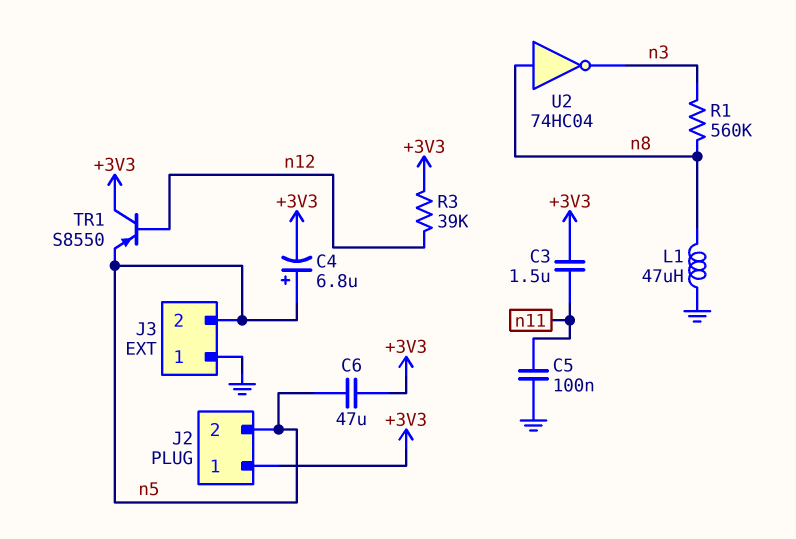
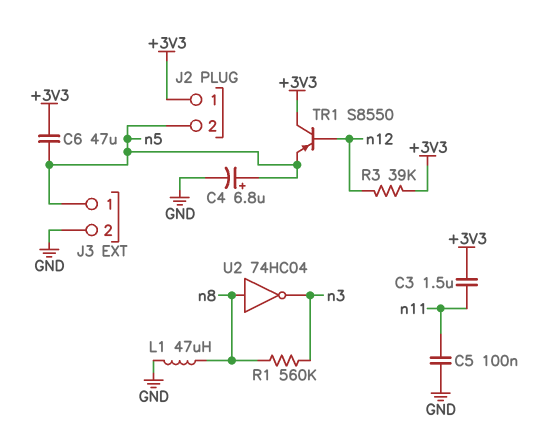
C4: 6.8uF (plus n5, minus +3V3) -> 6.8uF (plus n5, minus GND)
J3 pin 1: GND -> n5
J3 pin 2: n5 -> GND

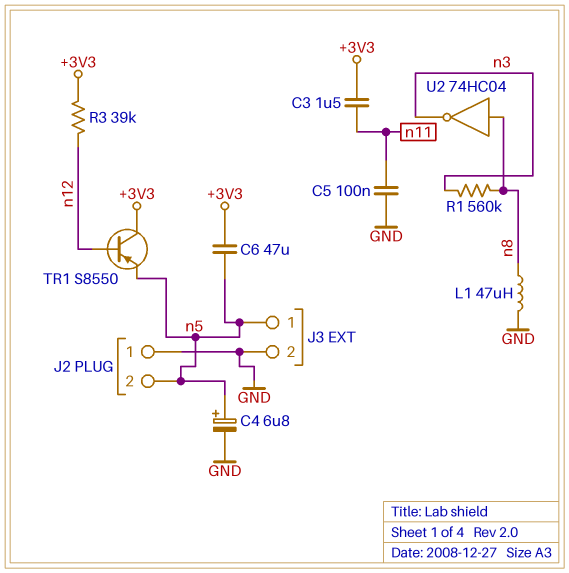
J2 pin 1: +3V3 -> GND

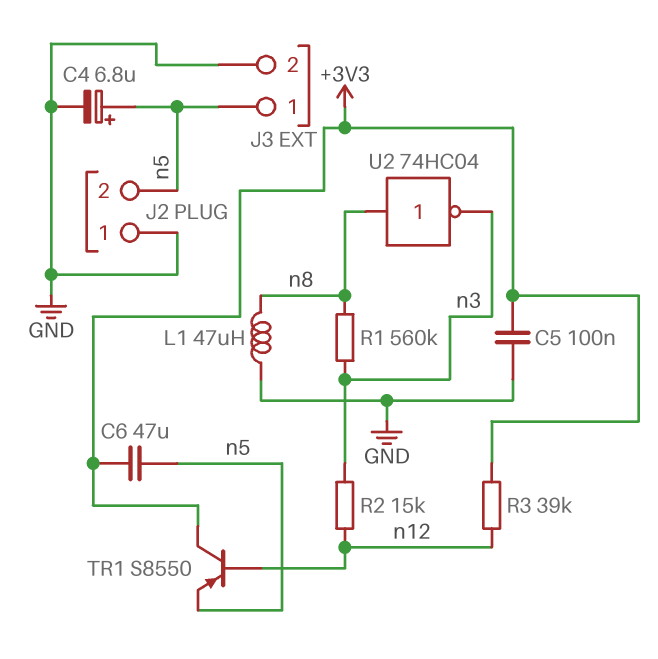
C3: 1.5uF (+3V3, n11) -> none
C5: 100nF (GND, n11) -> 100nF (+3V3, GND)
R2: none -> 15k (n3, n12)

